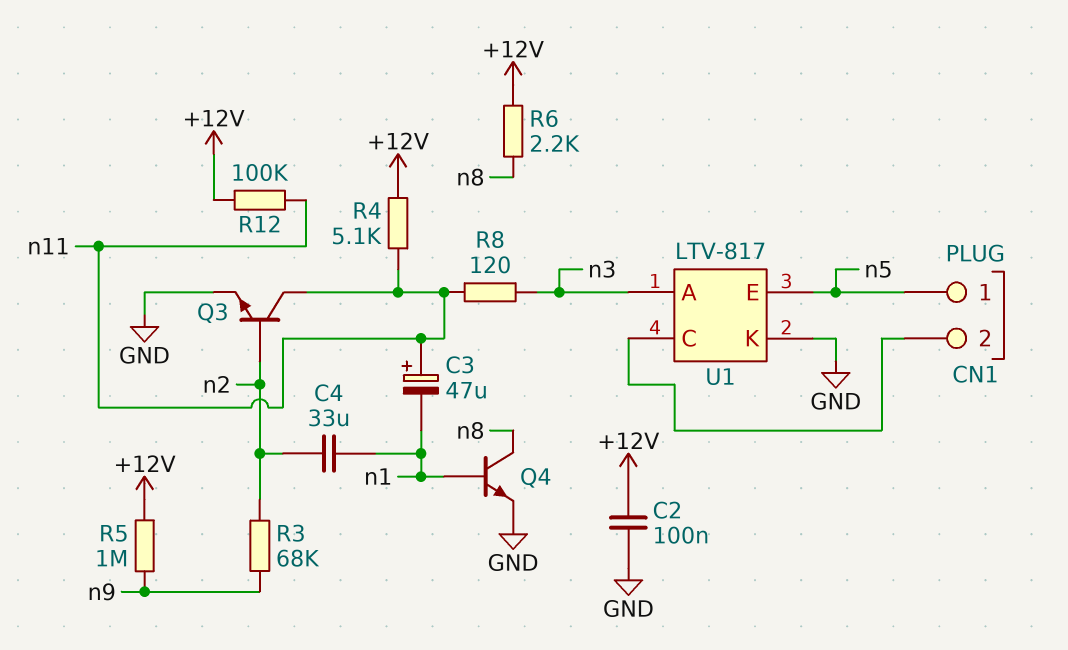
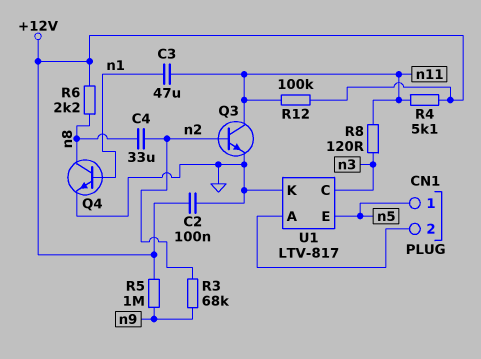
C3: 47uF (plus n11, minus n1) -> 47uF (n1, n11)
C4: 33uF (n1, n2) -> 33uF (n2, n8)
U1 pin A: n3 -> CN1/2
U1 pin C: CN1/2 -> n3

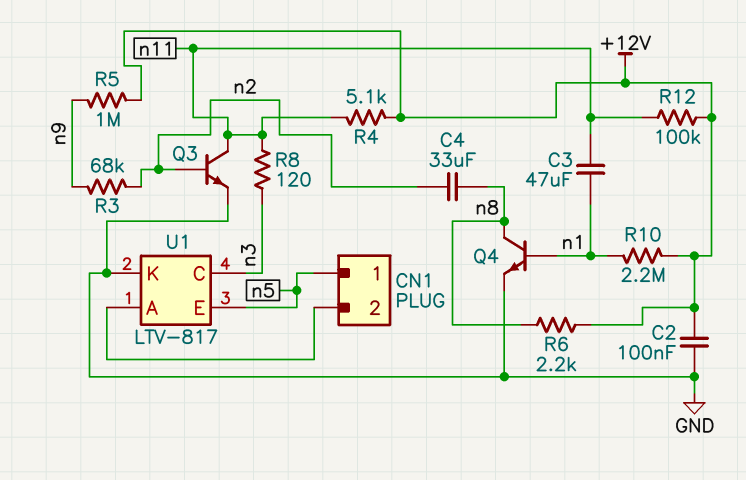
R10: none -> 2.2M (+12V, n1)

